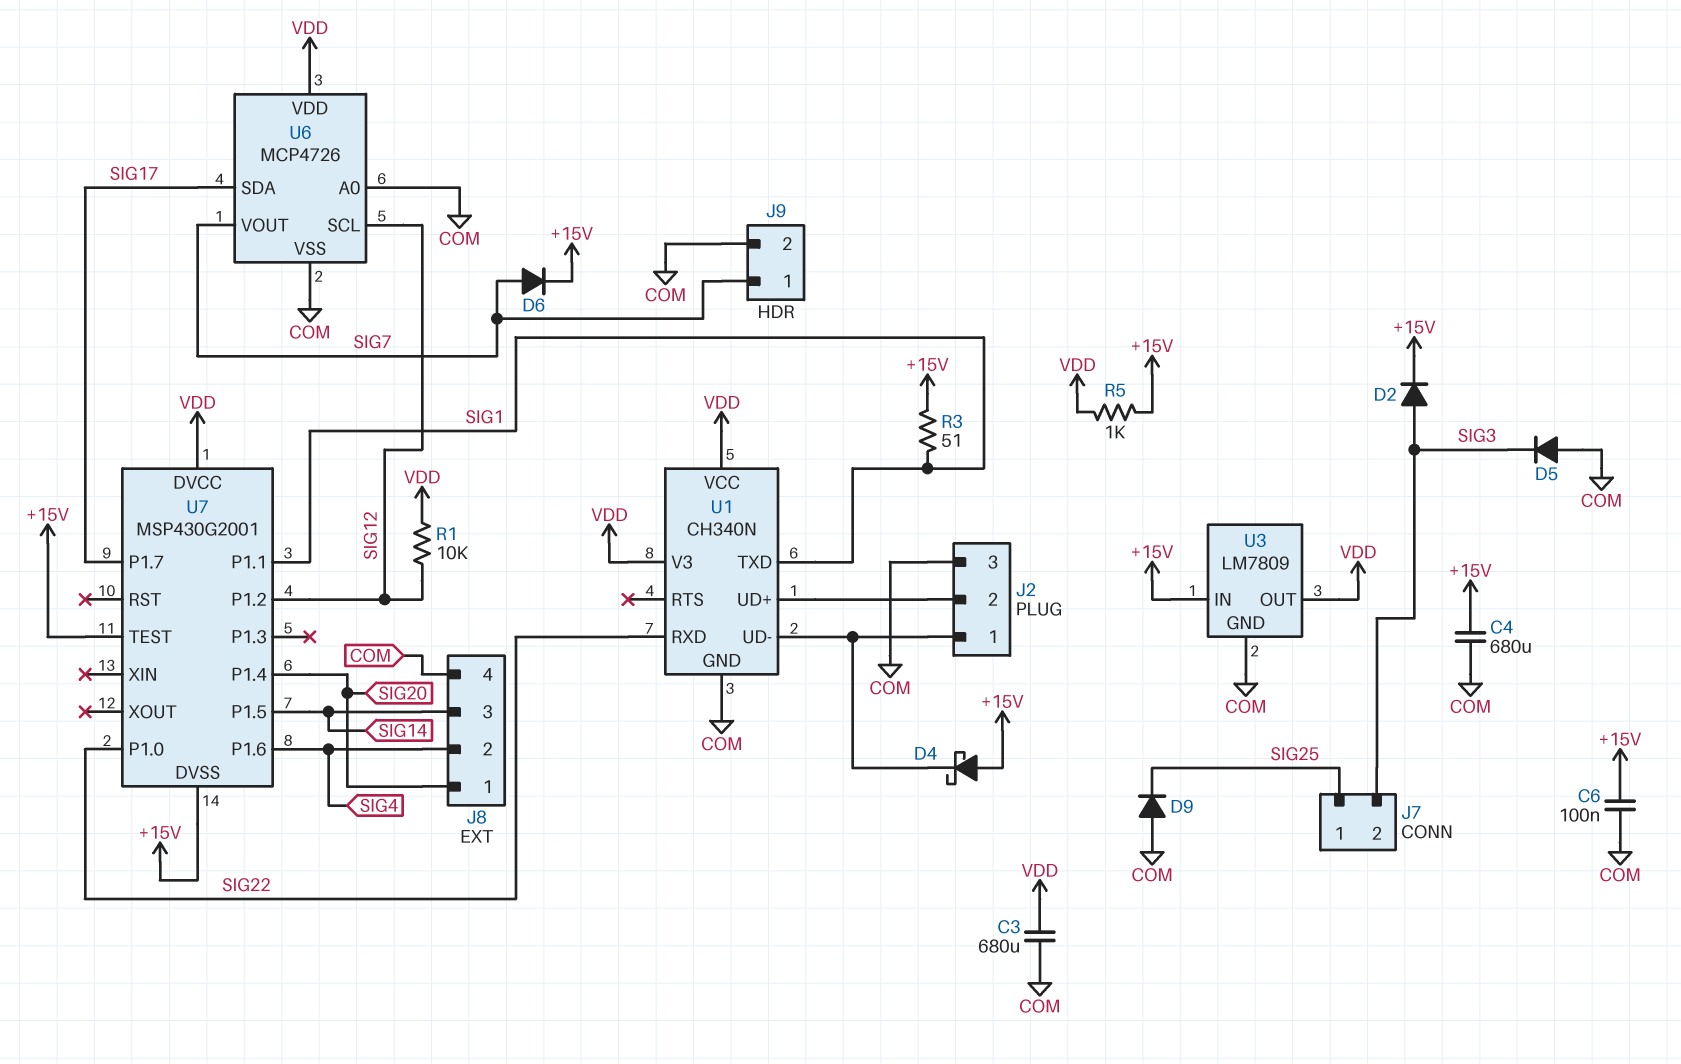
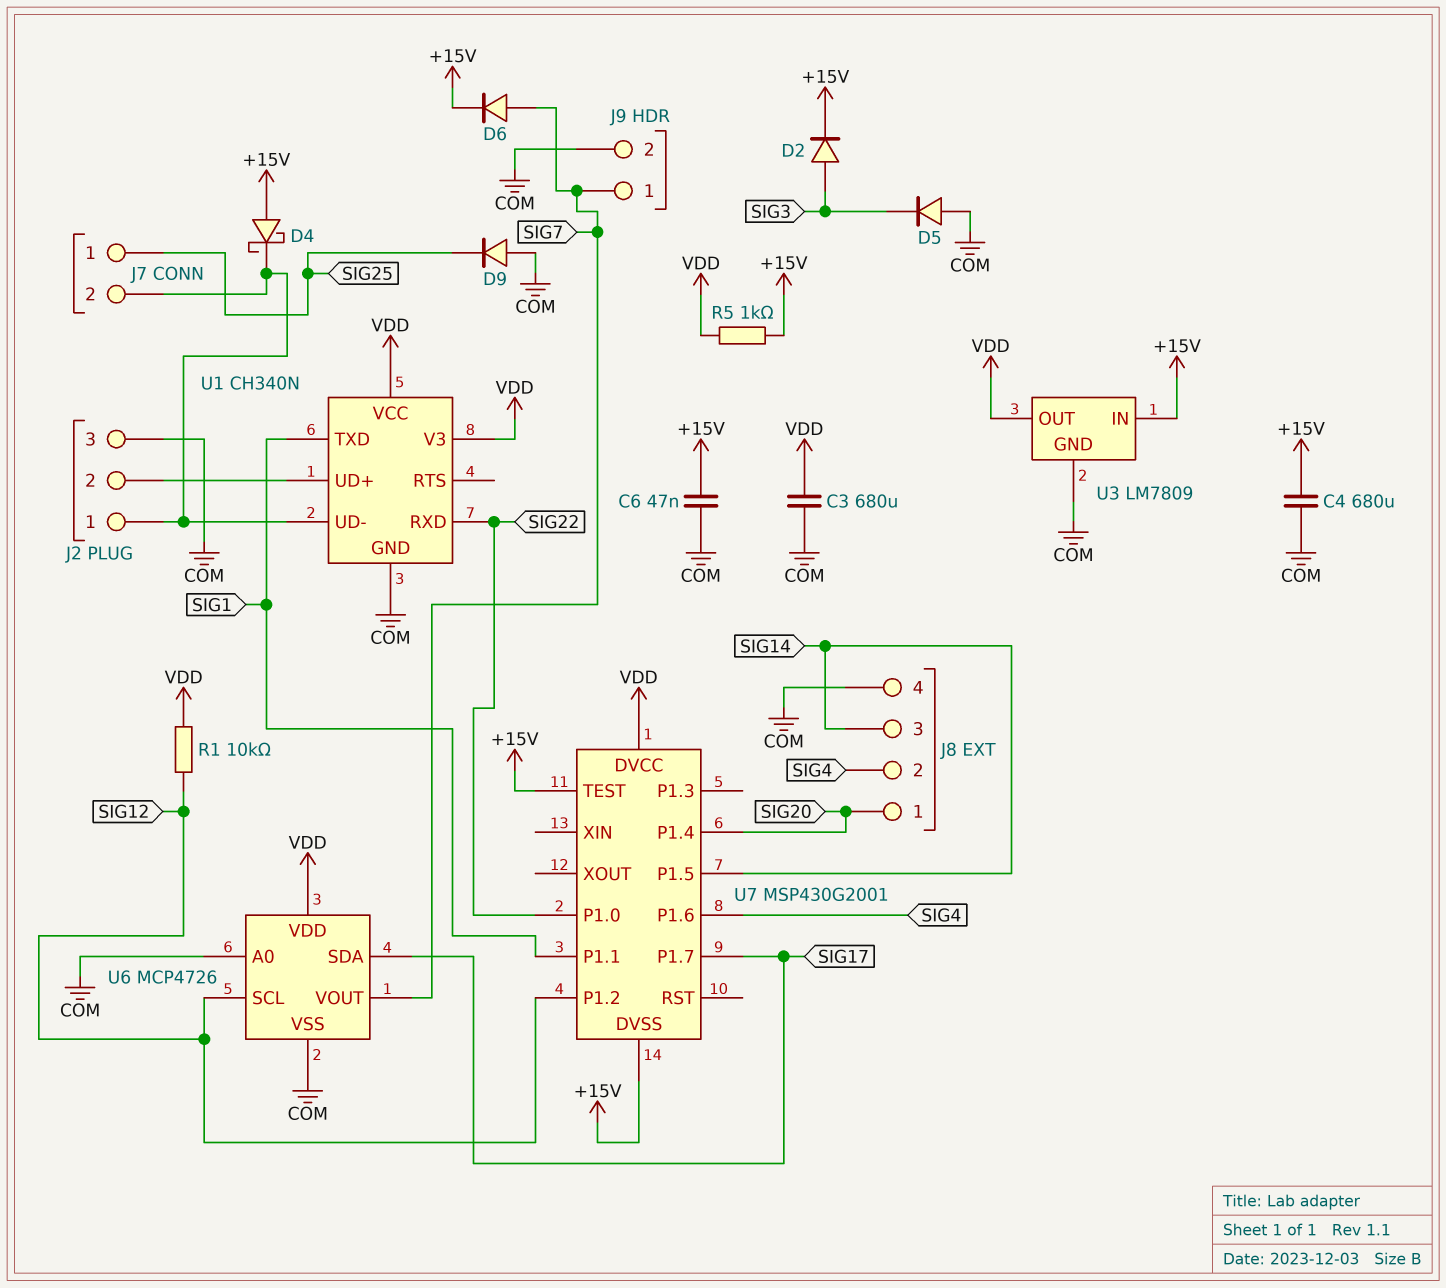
C6: 100nF (+15V, COM) -> 47nF (+15V, COM)
J7 pin 2: SIG3 -> J2/1
R3: 51 (+15V, SIG1) -> none

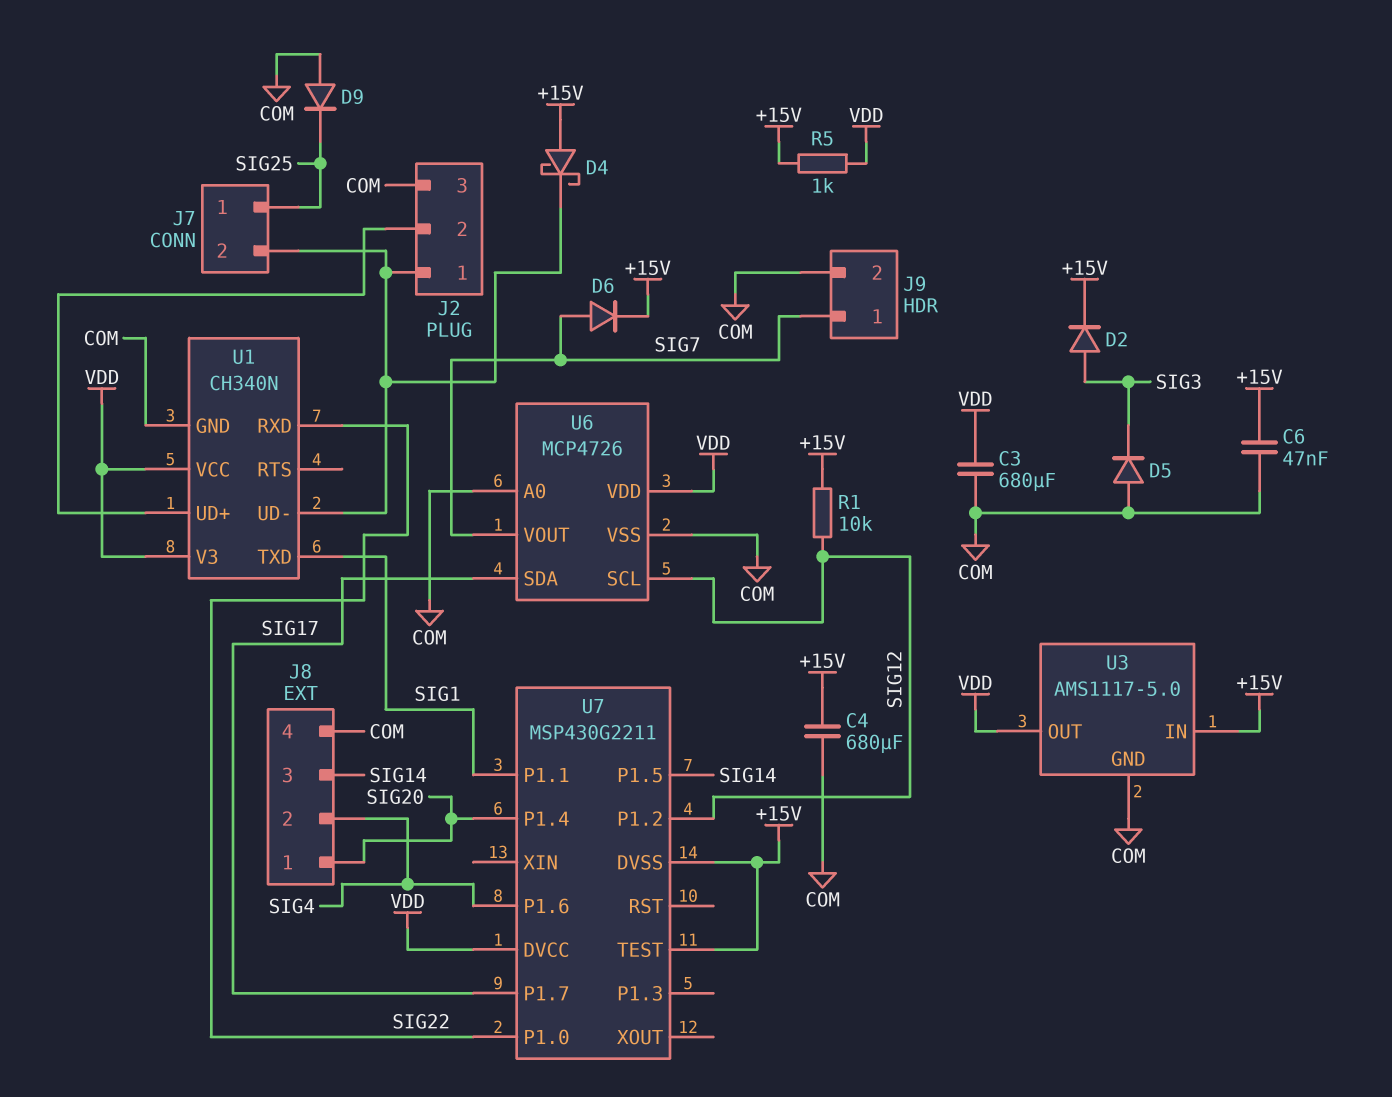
R1: 10k (SIG12, VDD) -> 10k (+15V, SIG12)
U3: LM7809 -> AMS1117-5.0
U7: MSP430G2001 -> MSP430G2211

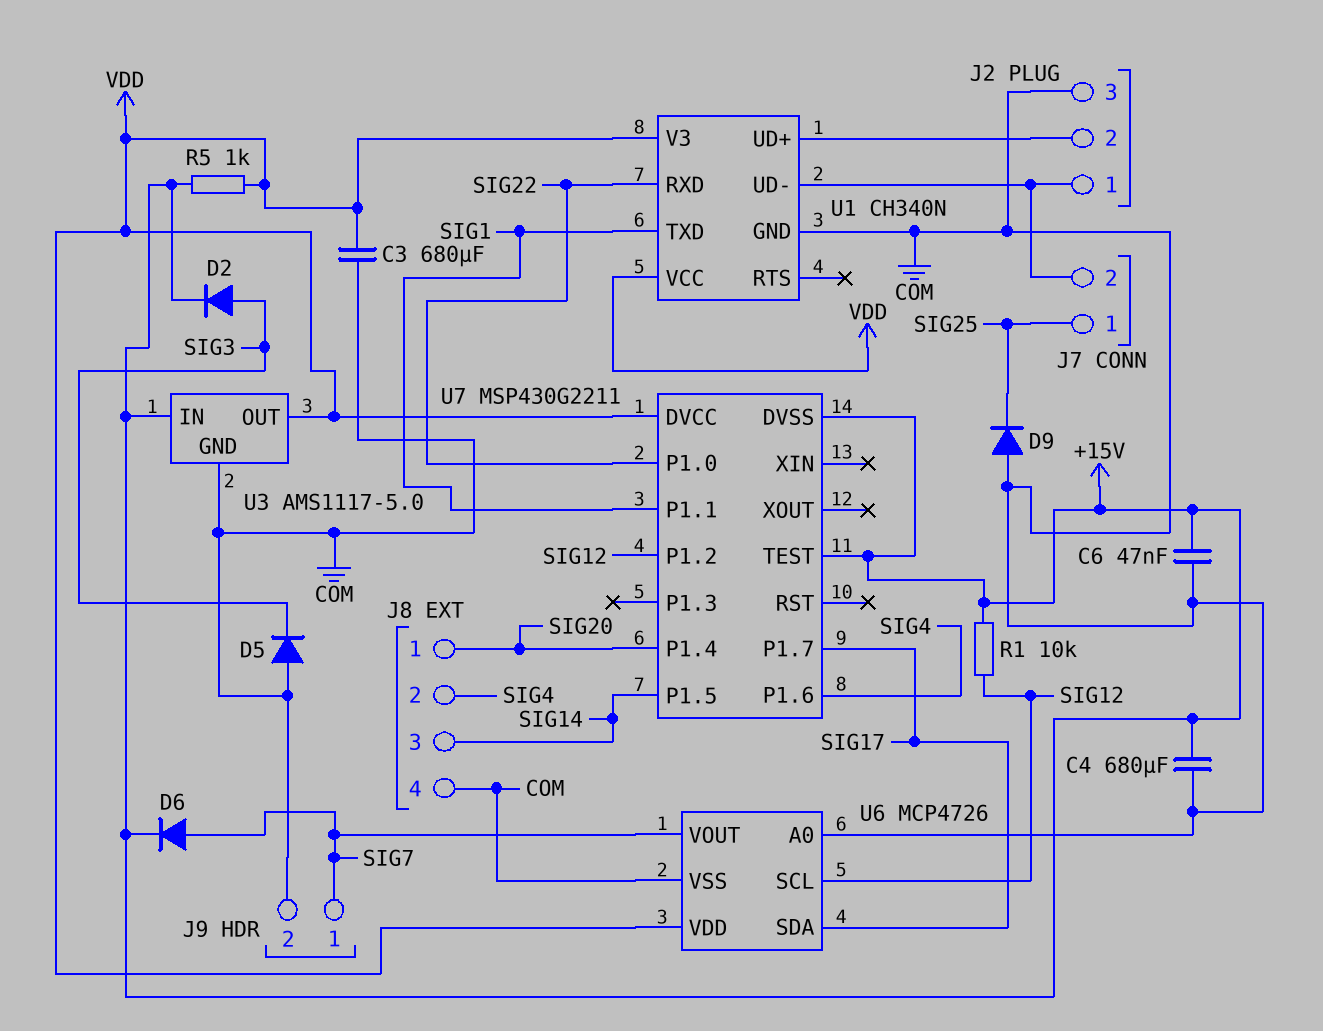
D4: schottky (A +15V, K J2/1) -> none

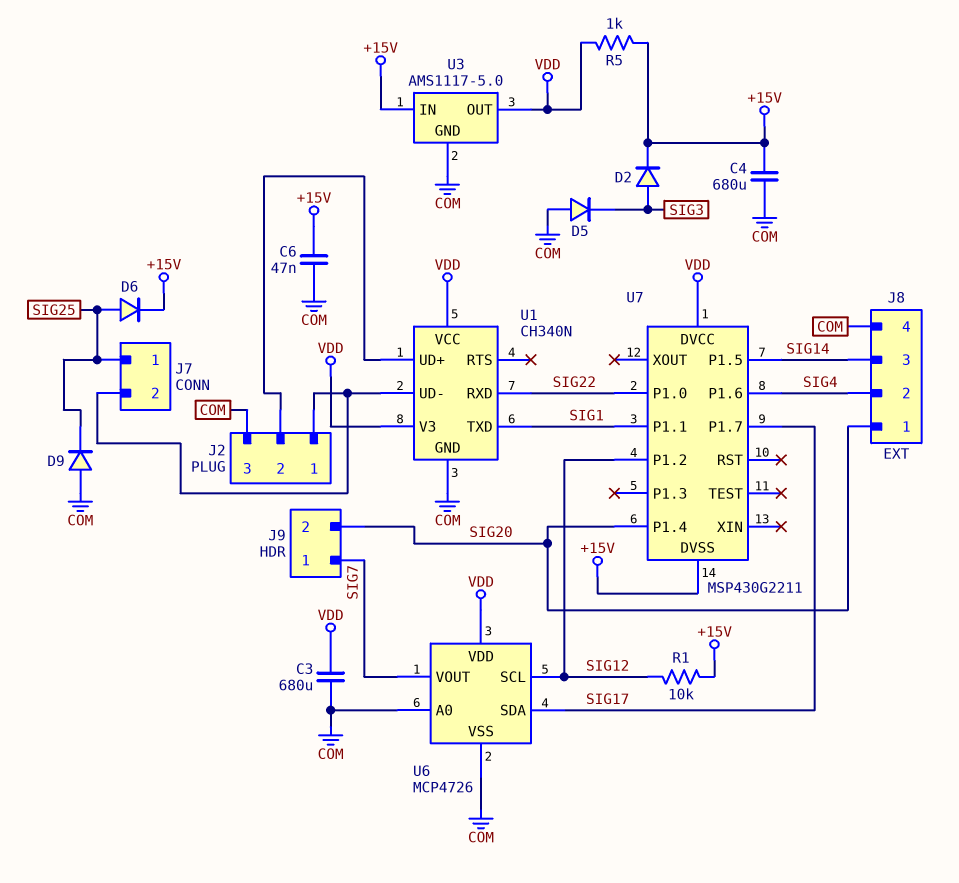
D6: diode (A SIG7, K +15V) -> diode (A SIG25, K +15V)
J9 pin 2: COM -> SIG20
U7 pin TEST: +15V -> none

